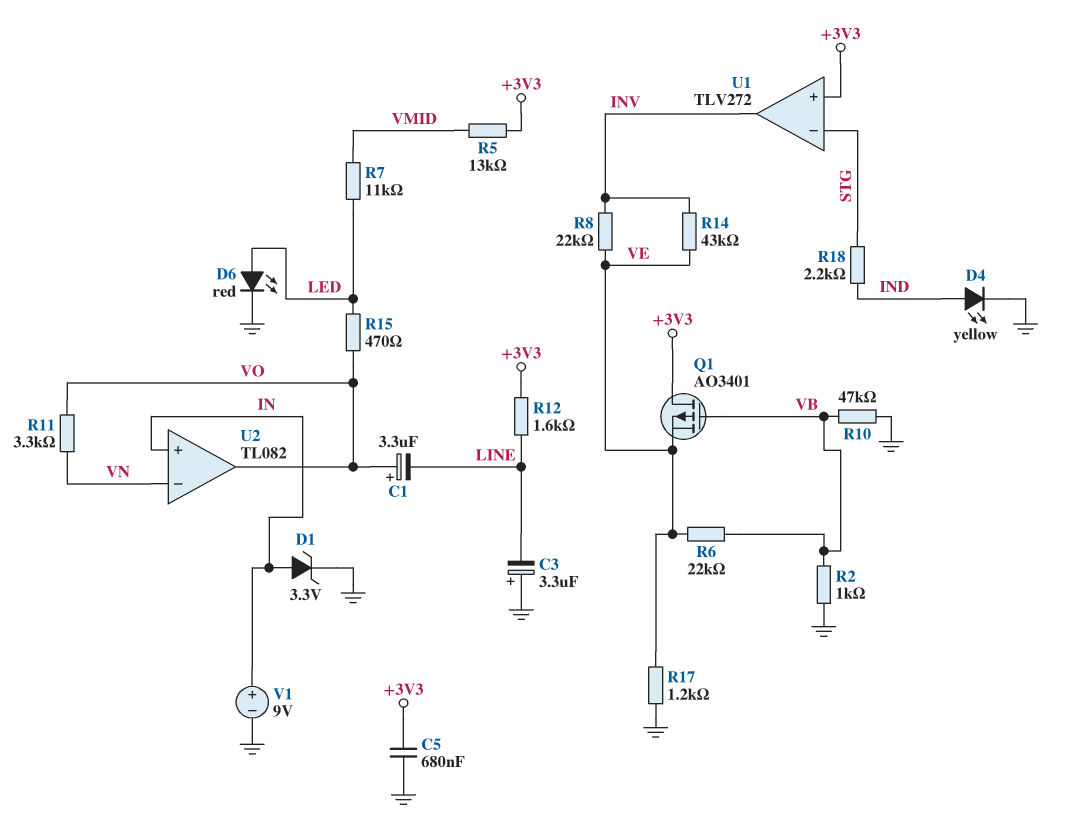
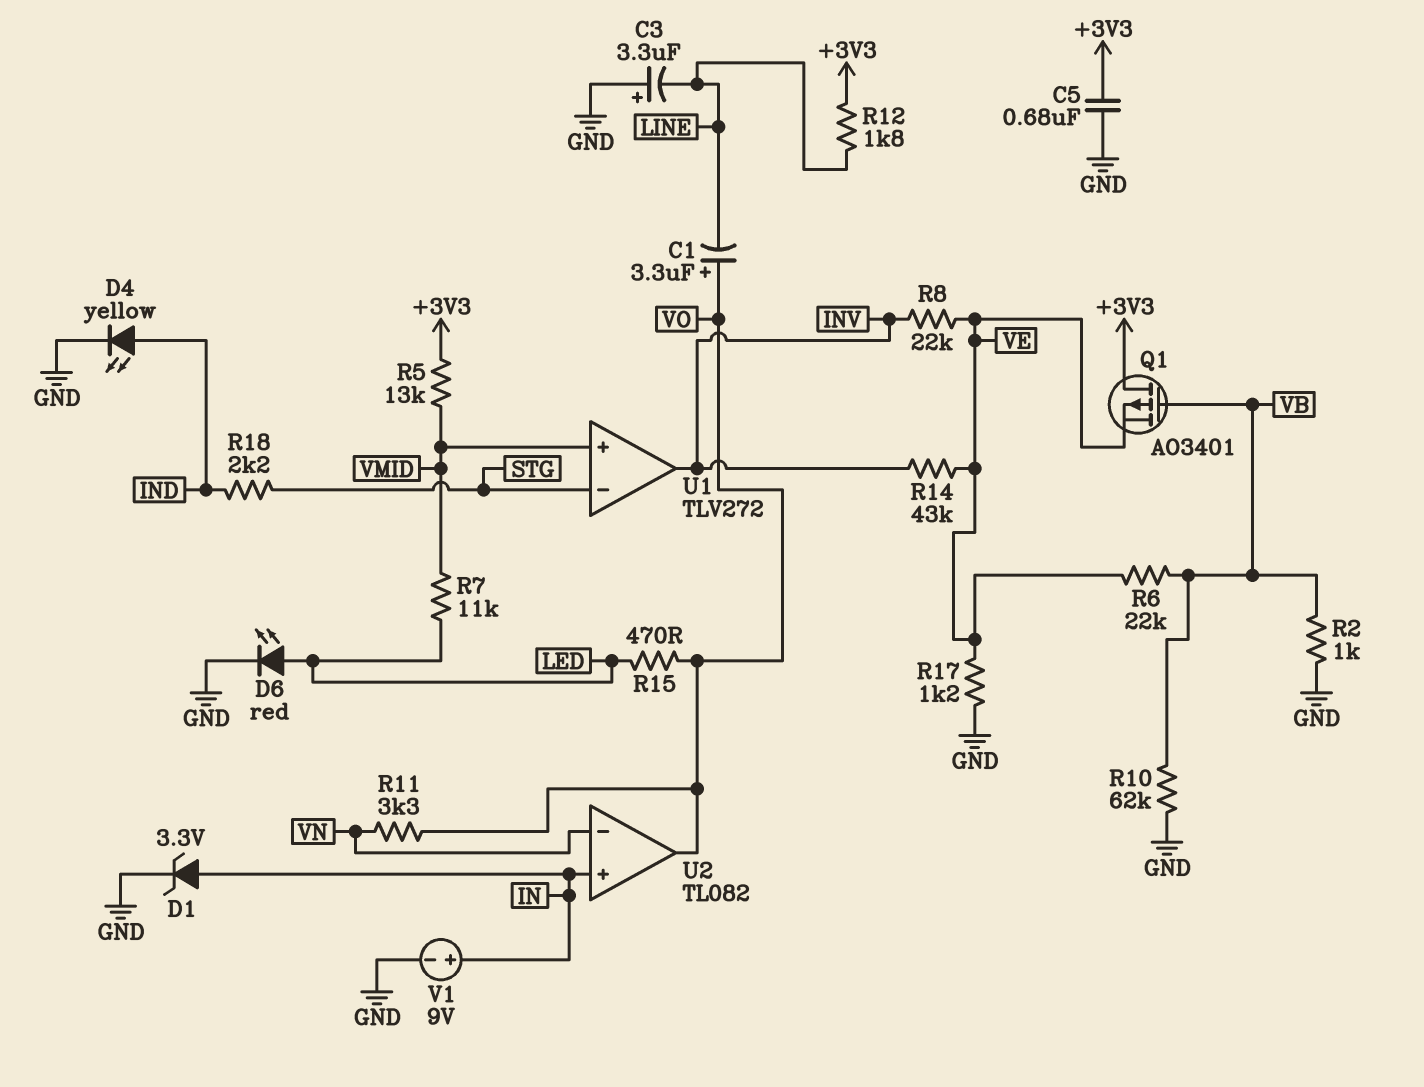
R10: 47k (GND, VB) -> 62k (GND, VB)
R12: 1.6k (+3V3, LINE) -> 1.8k (+3V3, LINE)
U1 pin in+: +3V3 -> VMID

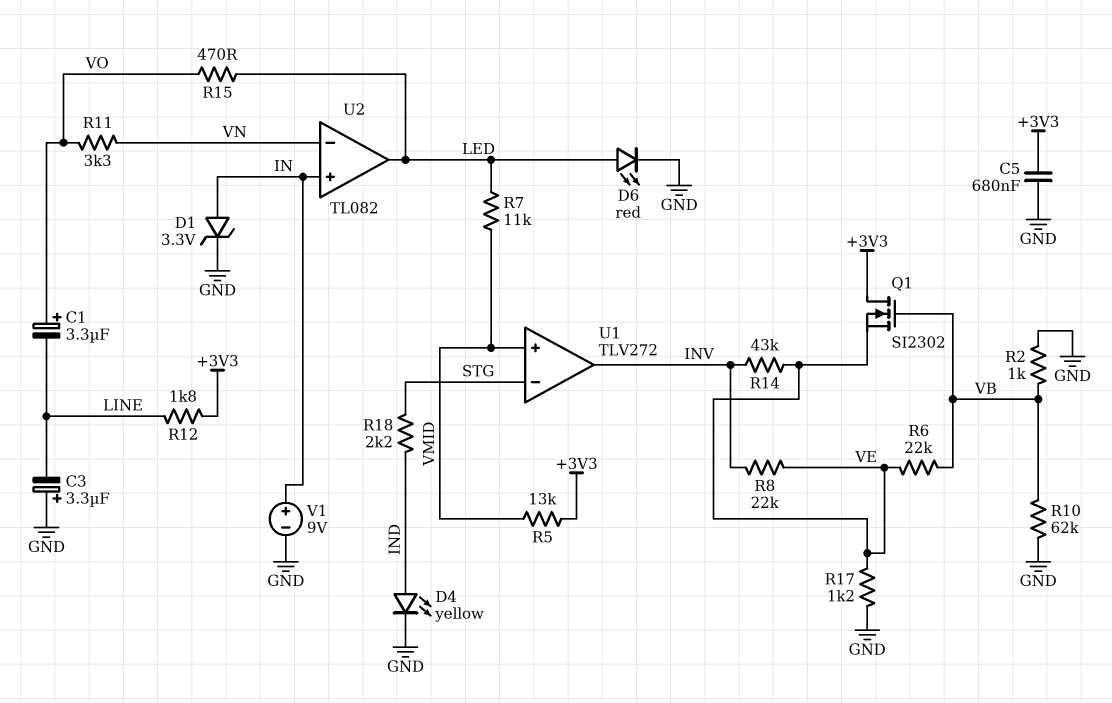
Q1: PMOS AO3401 (G VB, D +3V3, S VE) -> NMOS SI2302 (G VB, D +3V3, S VE)
U2 pin out: VO -> LED

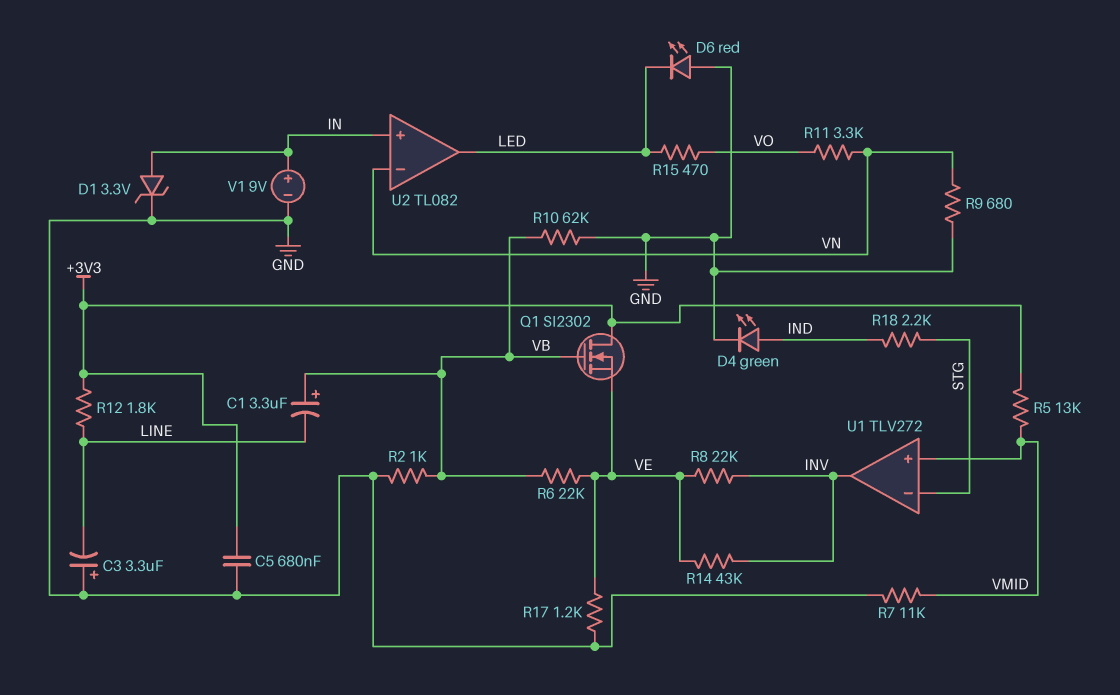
C1: 3.3uF (plus VO, minus LINE) -> 3.3uF (plus VB, minus LINE)
D4: LED yellow (A IND, K GND) -> LED green (A IND, K GND)
D6: LED red (A LED, K GND) -> LED red (A GND, K LED)
R7: 11k (LED, VMID) -> 11k (GND, VMID)
R9: none -> 680 (GND, VN)

